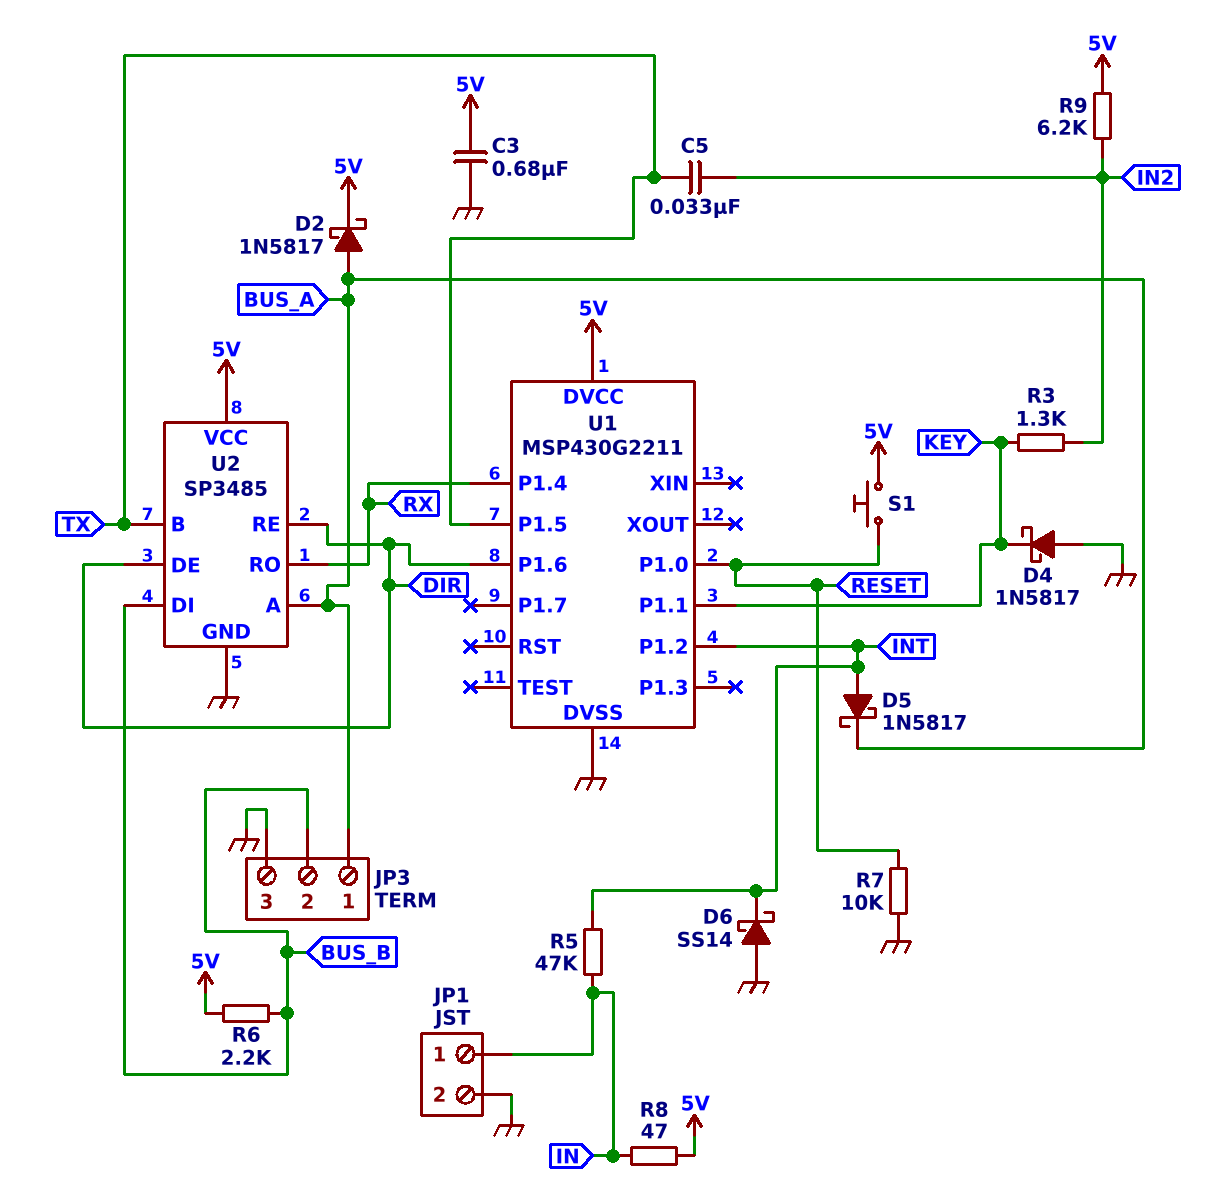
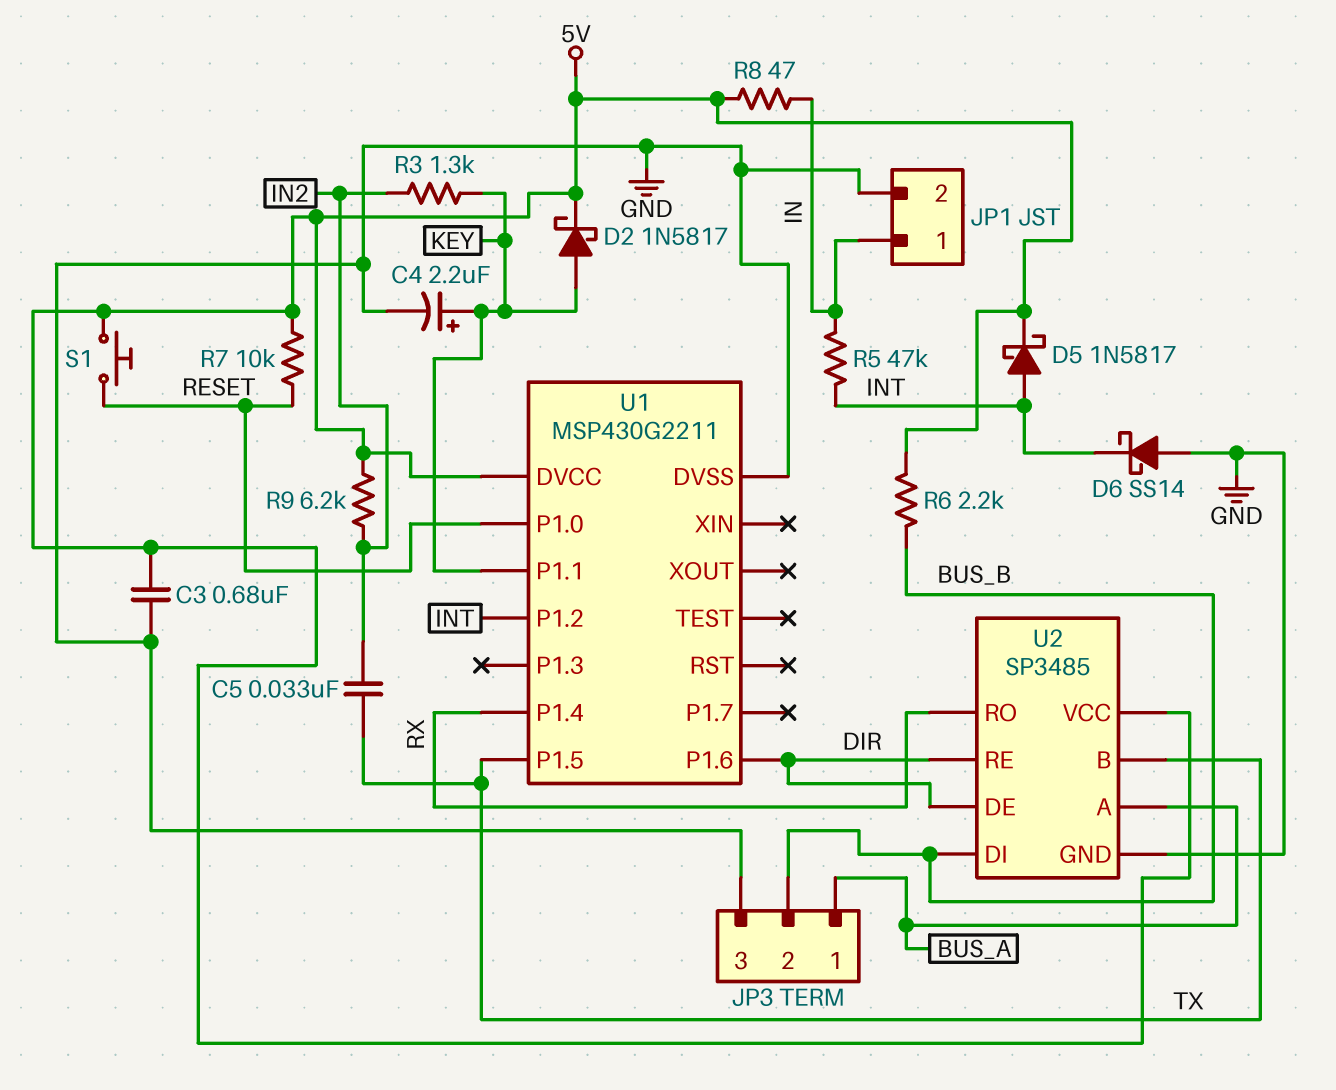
C4: none -> 2.2uF (plus KEY, minus GND)
D2: schottky 1N5817 (A BUS_A, K 5V) -> schottky 1N5817 (A KEY, K 5V)
D4: schottky 1N5817 (A GND, K KEY) -> none
D5: schottky 1N5817 (A INT, K BUS_A) -> schottky 1N5817 (A INT, K 5V)
R7: 10k (GND, RESET) -> 10k (5V, RESET)

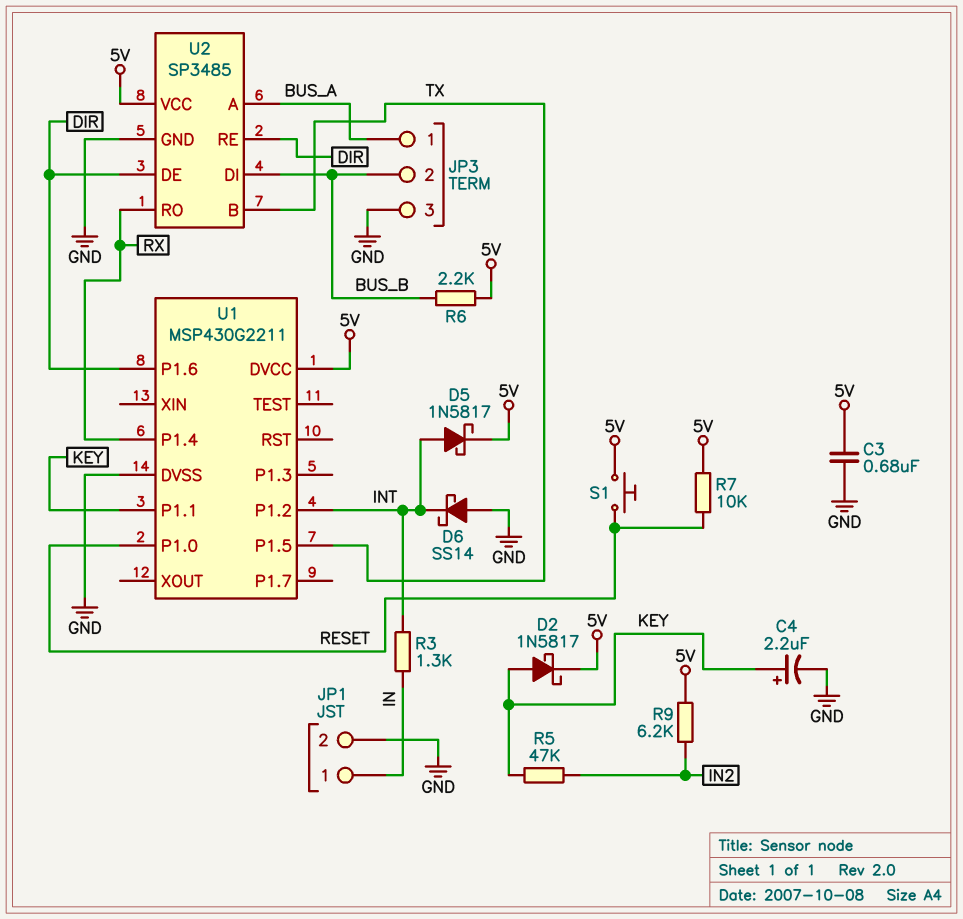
C5: 33nF (IN2, TX) -> none
R3: 1.3k (IN2, KEY) -> 1.3k (IN, INT)
R5: 47k (IN, INT) -> 47k (IN2, KEY)
R8: 47 (5V, IN) -> none

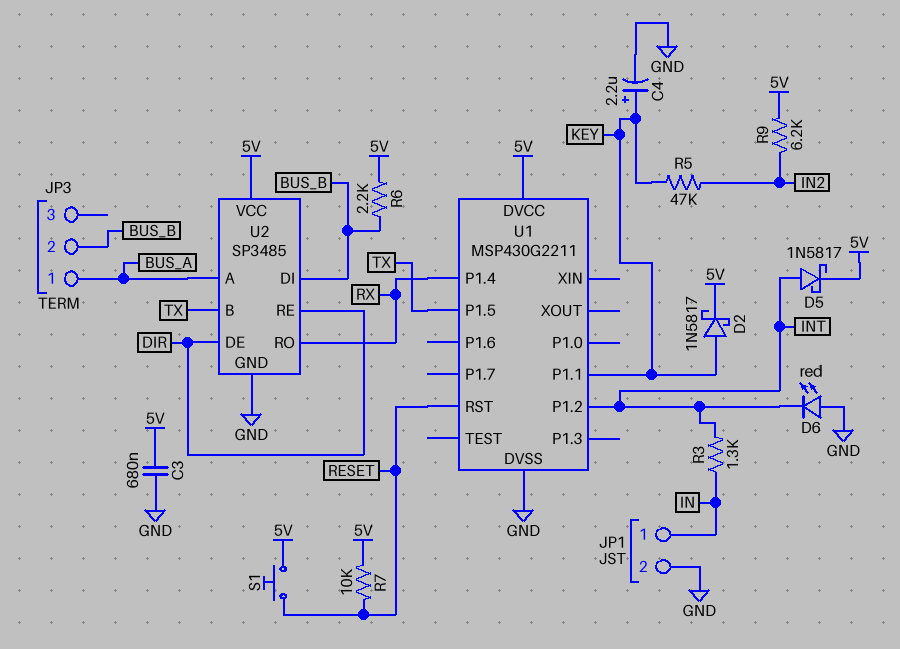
D6: schottky SS14 (A GND, K INT) -> LED red (A GND, K INT)
JP3 pin 3: GND -> none
U1 pin P1.0: RESET -> none
U1 pin P1.6: DIR -> none
U1 pin RST: none -> RESET

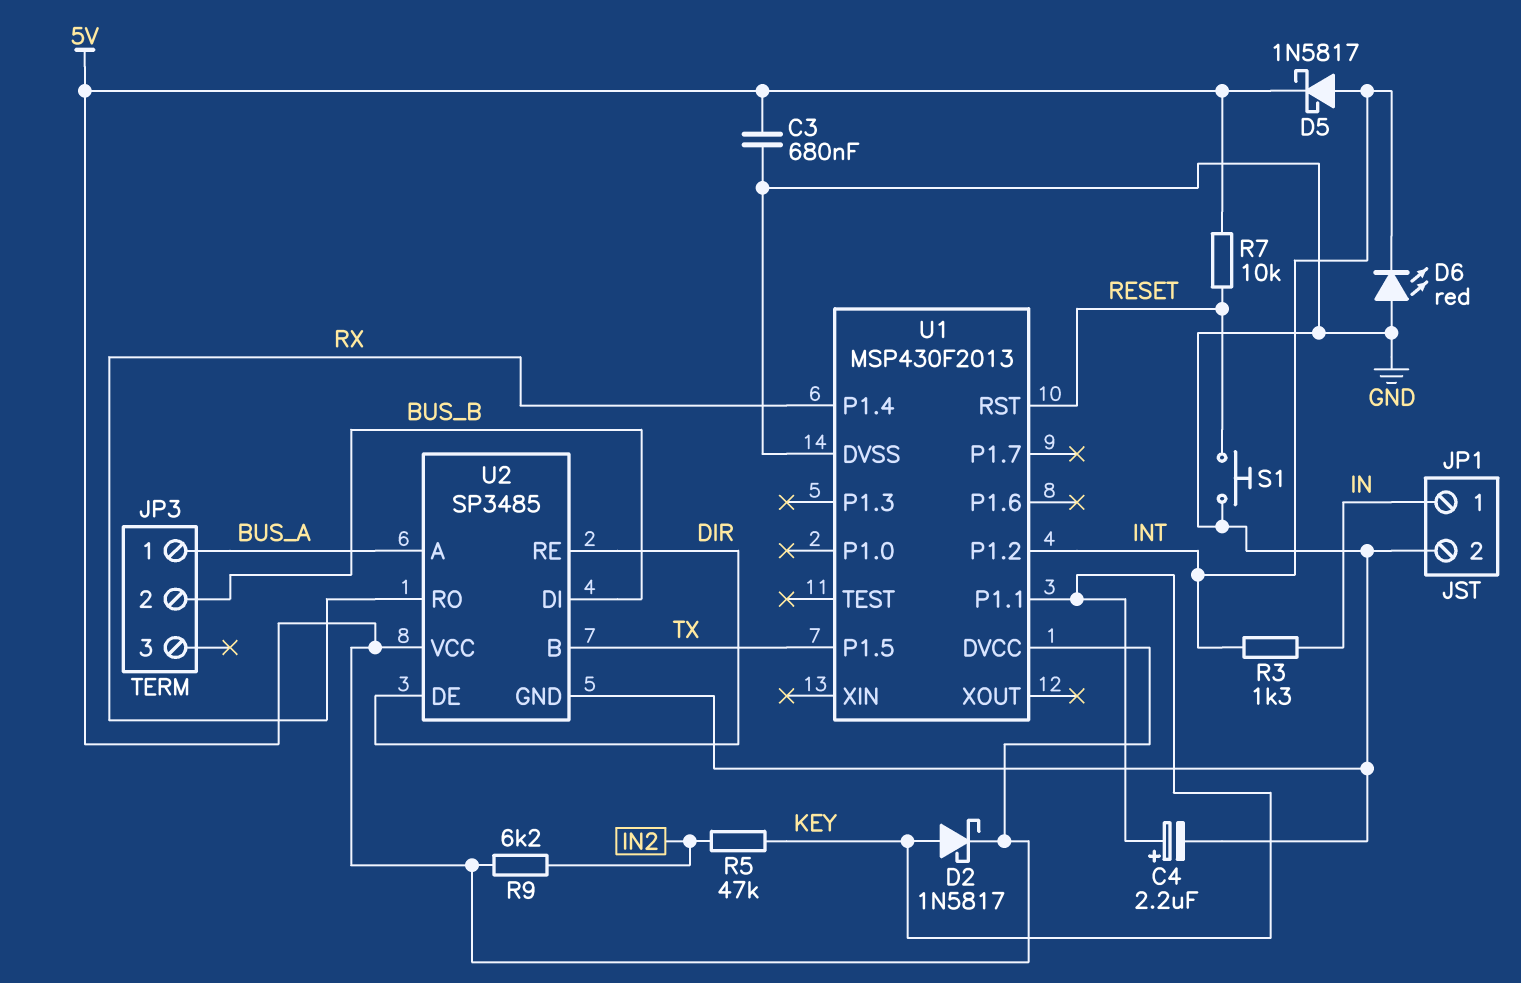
R6: 2.2k (5V, BUS_B) -> none
S1: button (5V, RESET) -> button (GND, RESET)
U1: MSP430G2211 -> MSP430F2013

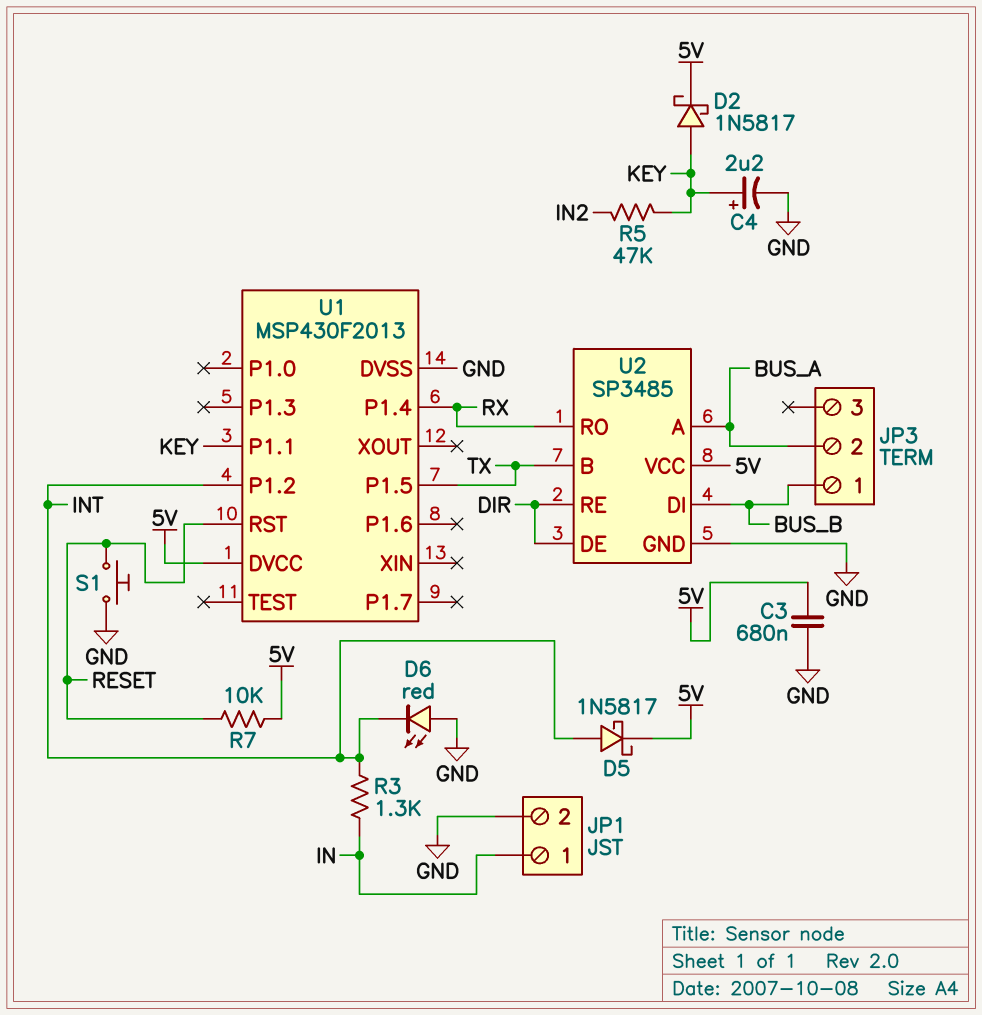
JP3 pin 1: BUS_A -> BUS_B
JP3 pin 2: BUS_B -> BUS_A
R9: 6.2k (5V, IN2) -> none

